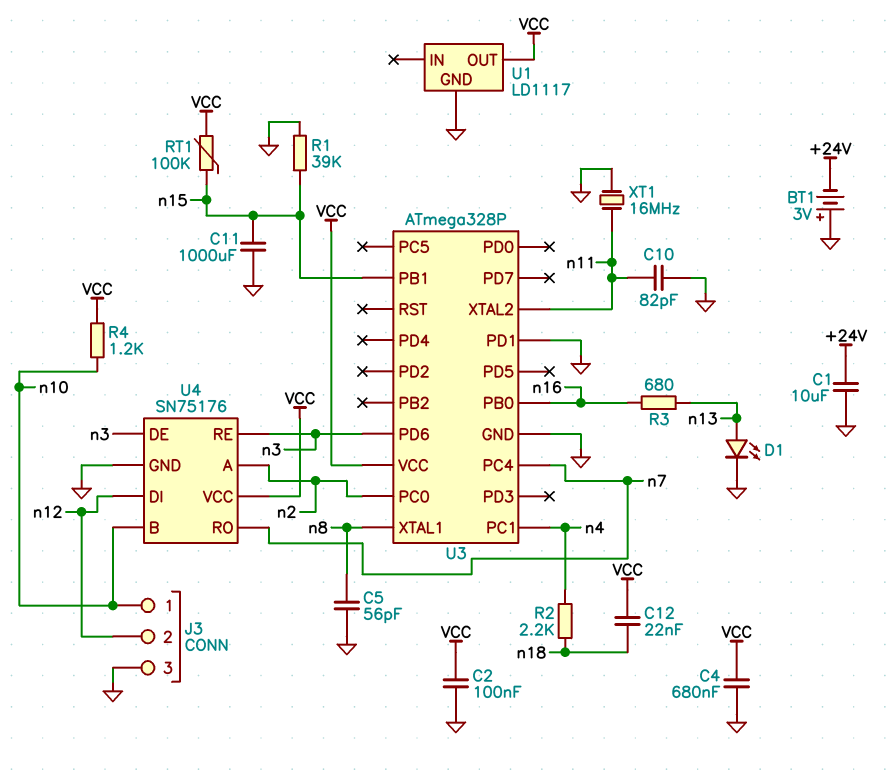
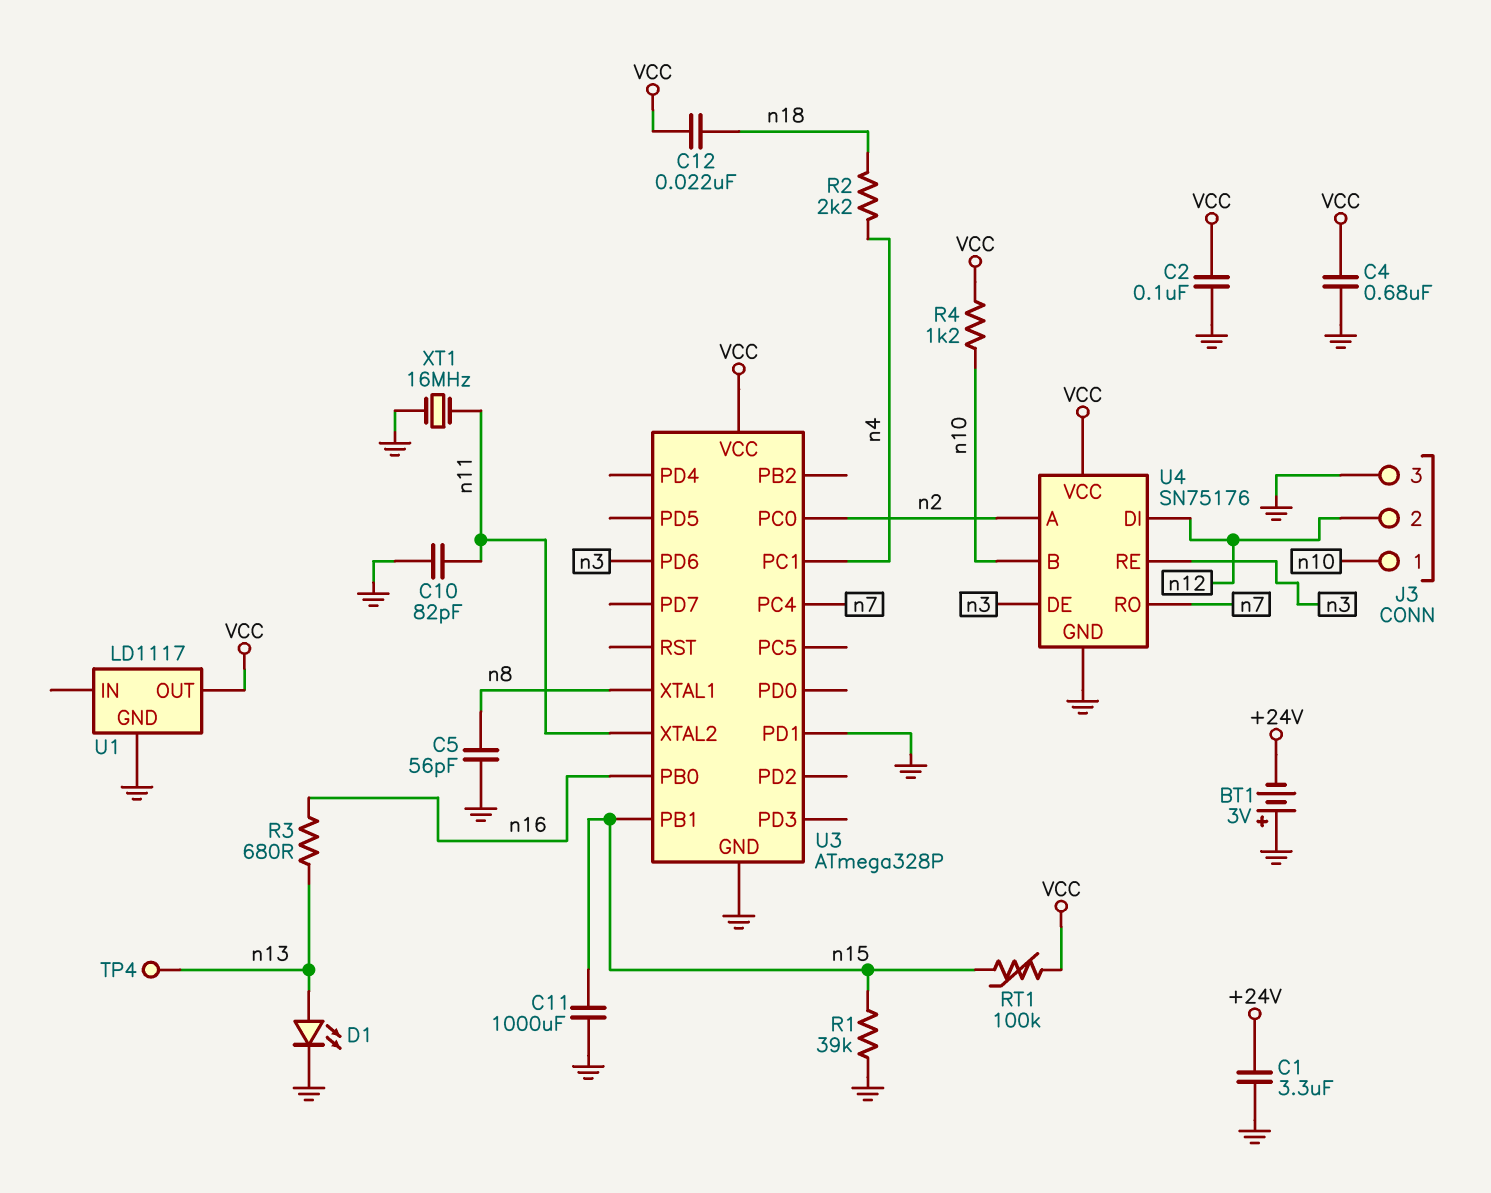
C1: 10uF (+24V, GND) -> 3.3uF (+24V, GND)
TP4: none -> test point (n13)

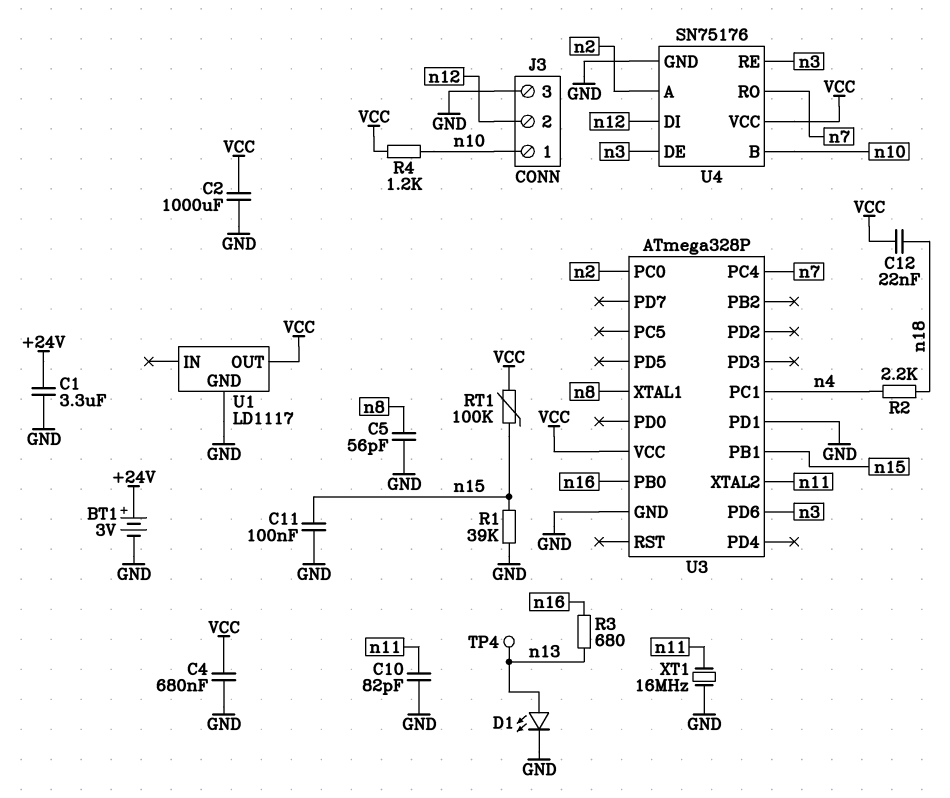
BT1: 3V (plus GND, minus +24V) -> 3V (plus +24V, minus GND)
C2: 100nF (GND, VCC) -> 1000uF (GND, VCC)
C11: 1000uF (GND, n15) -> 100nF (GND, n15)

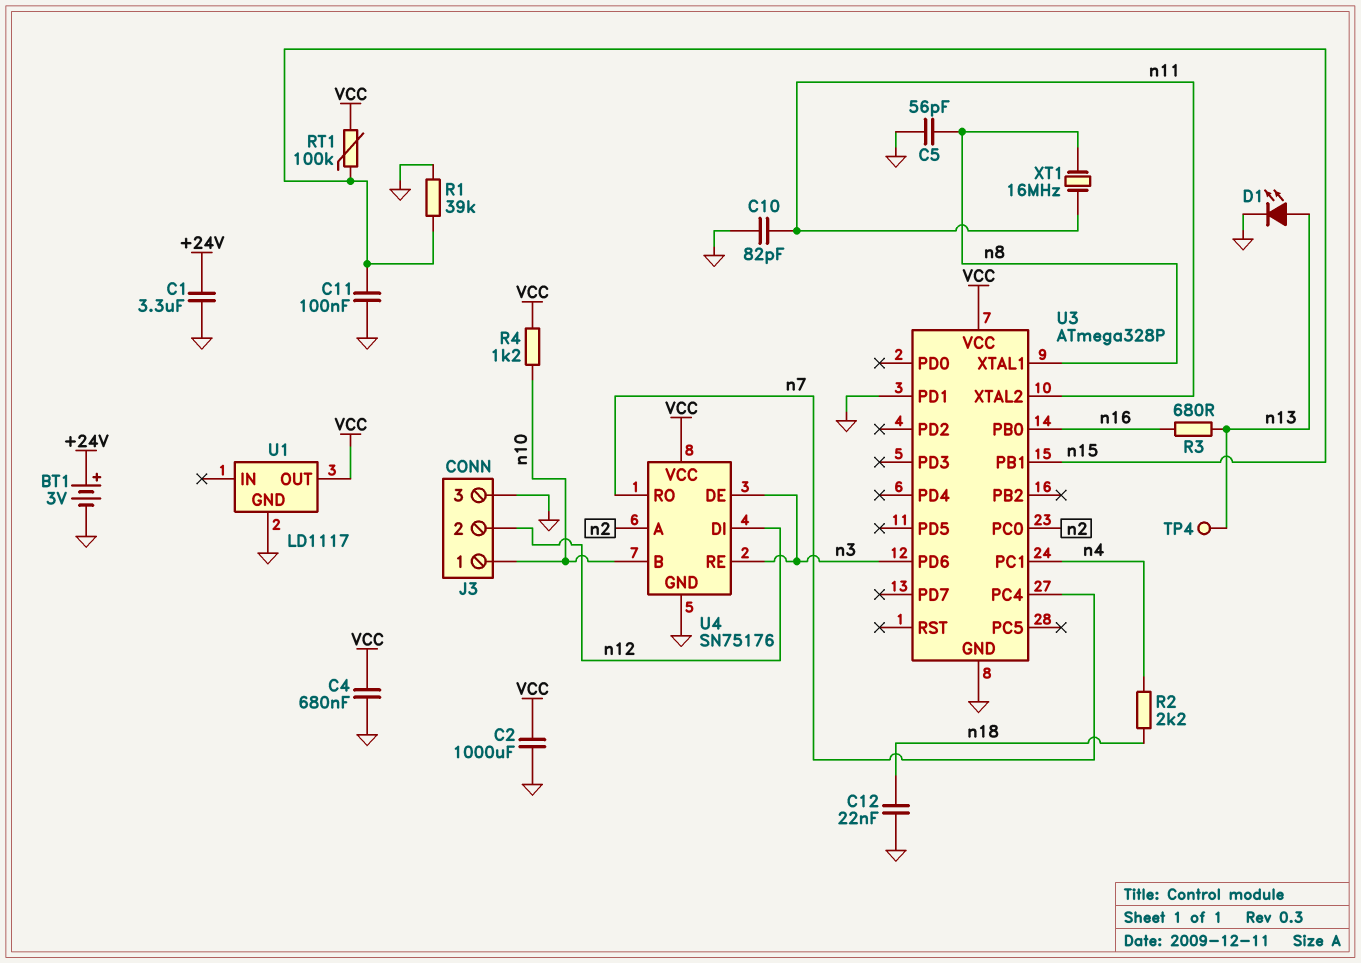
C12: 22nF (VCC, n18) -> 22nF (GND, n18)
XT1: 16MHz (GND, n11) -> 16MHz (n8, n11)

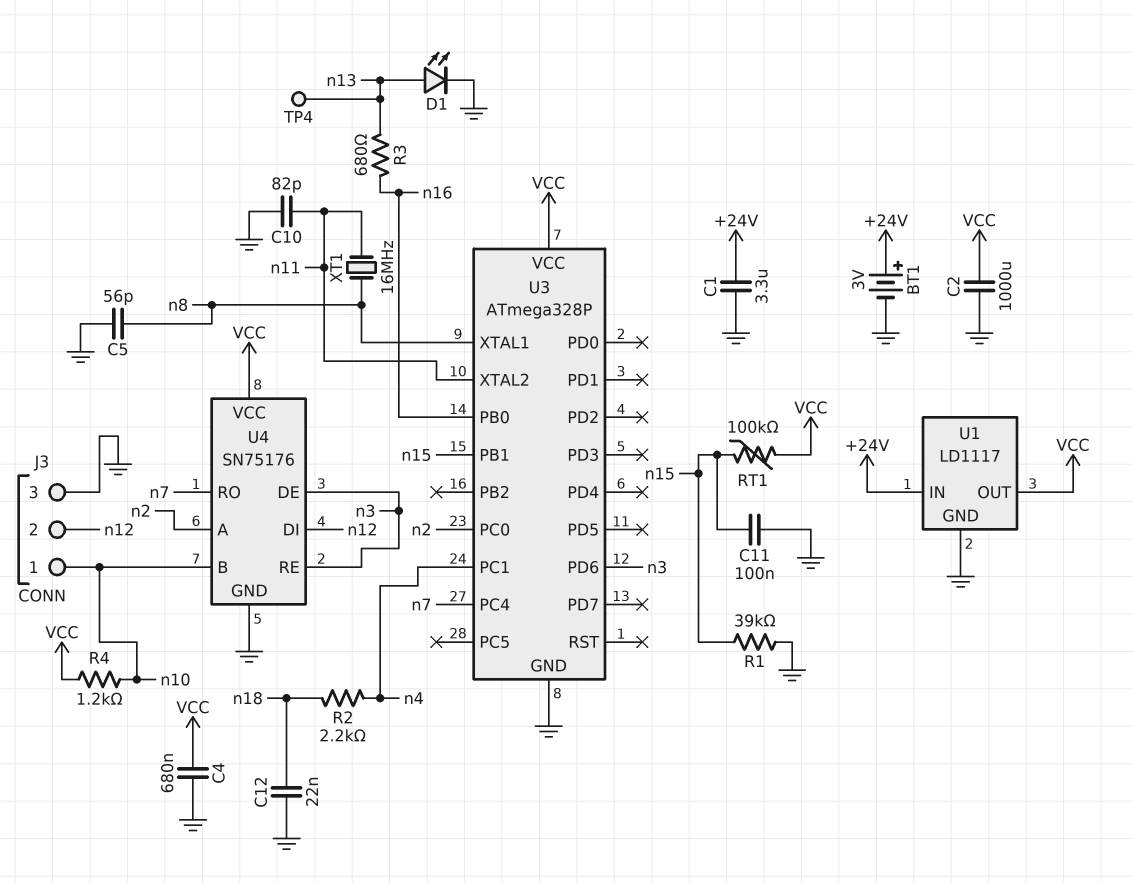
U1 pin IN: none -> +24V
U3 pin PD1: GND -> none

